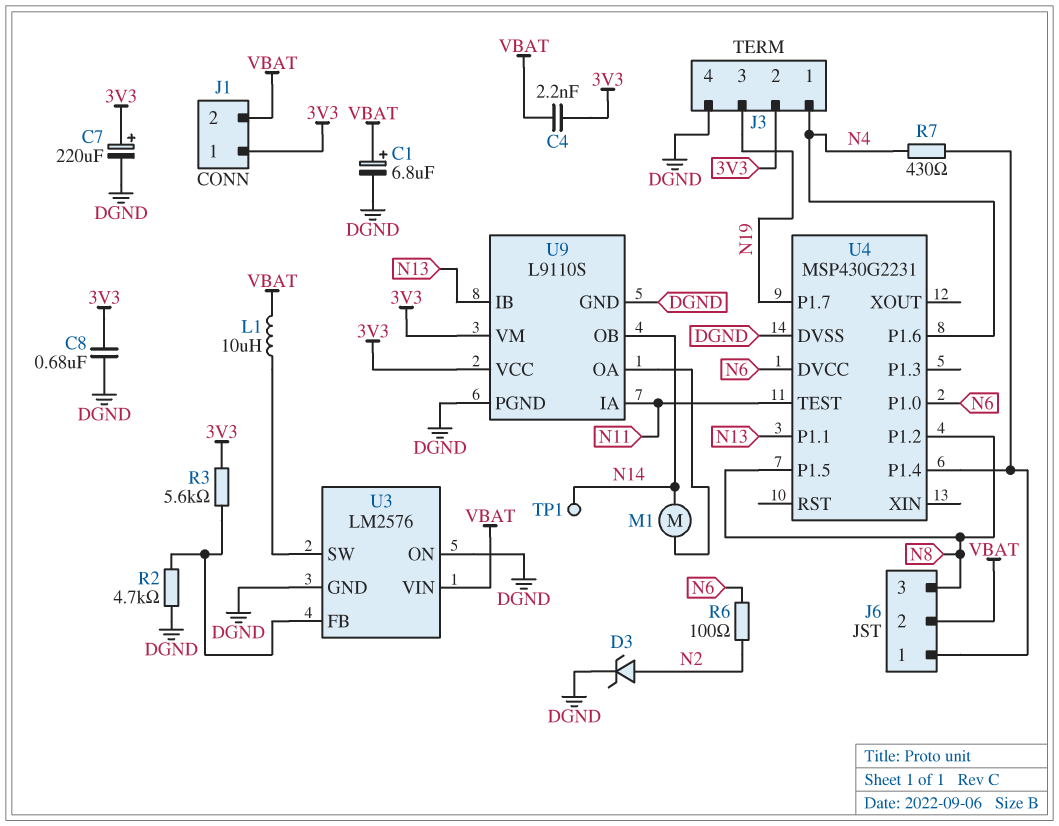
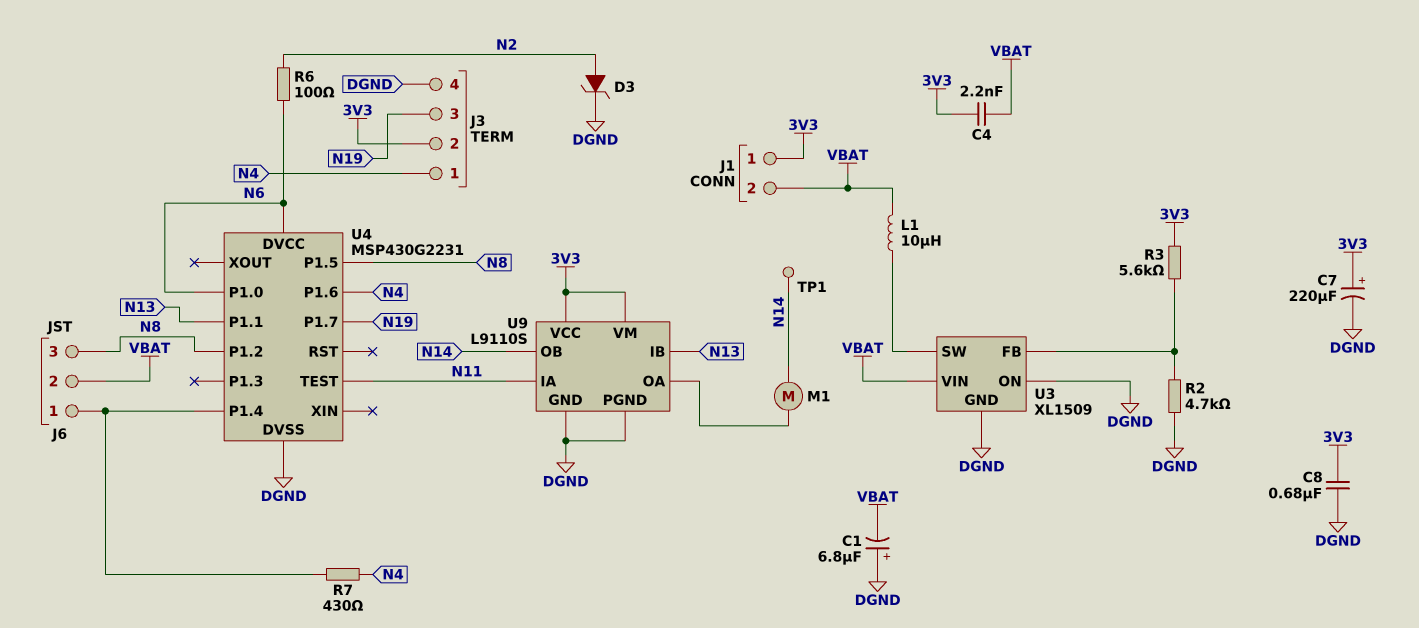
C1: 6.8uF (plus VBAT, minus DGND) -> 6.8uF (plus DGND, minus VBAT)
U3: LM2576 -> XL1509

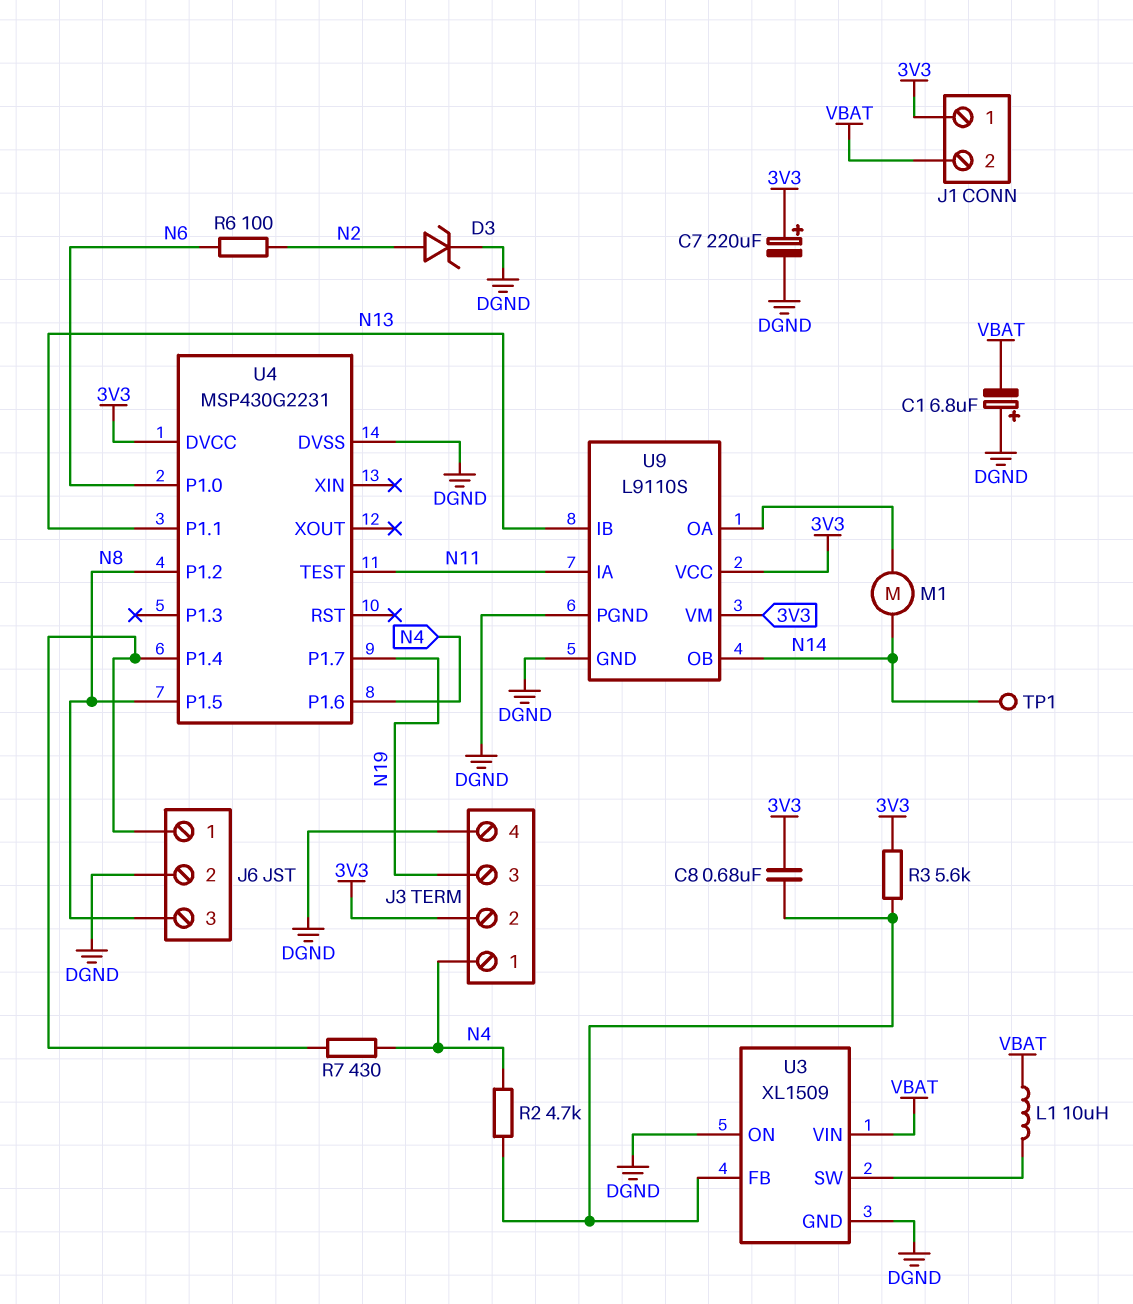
C4: 2.2nF (3V3, VBAT) -> none
C8: 680nF (3V3, DGND) -> 680nF (3V3, U3/FB)
J6 pin 2: VBAT -> DGND
R2: 4.7k (DGND, U3/FB) -> 4.7k (N4, U3/FB)
U4 pin DVCC: N6 -> 3V3

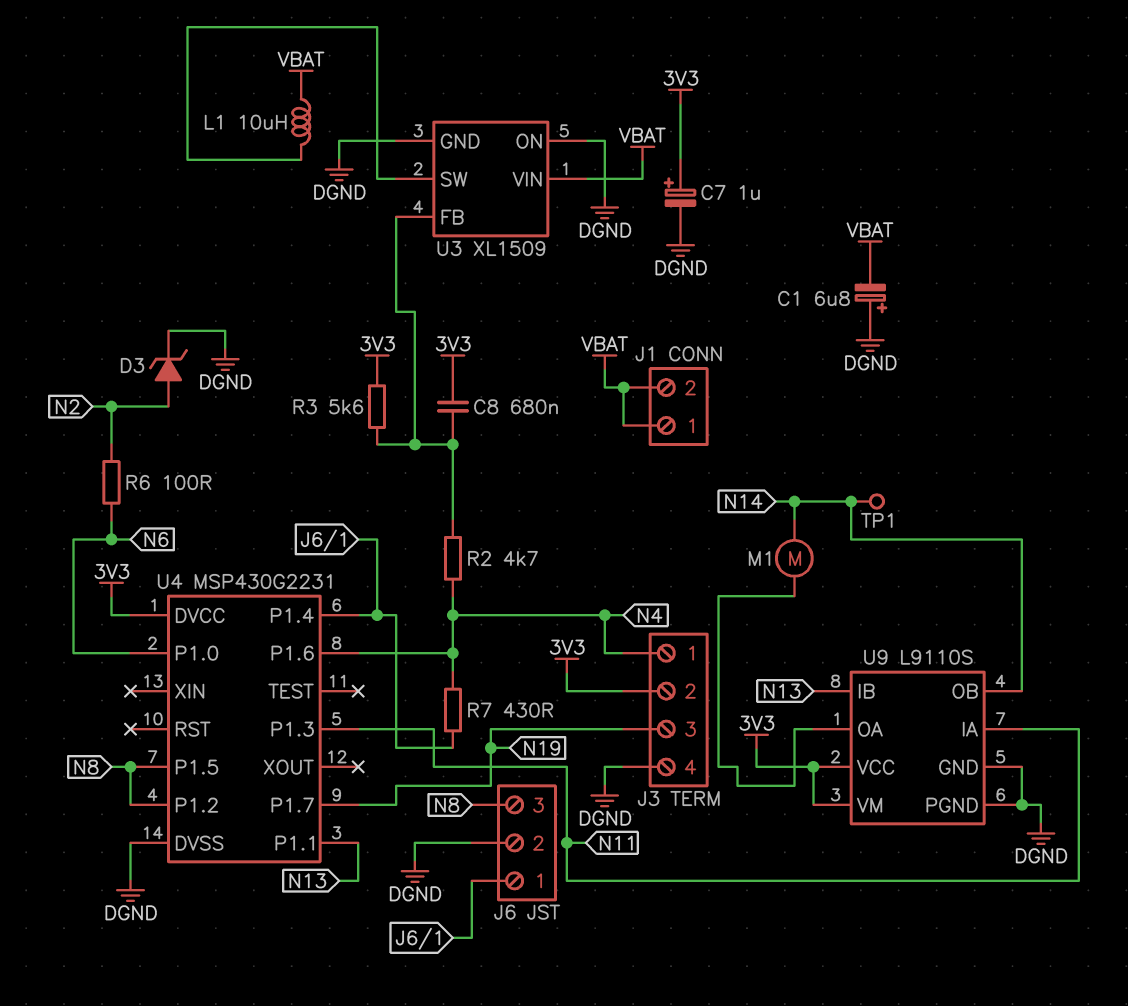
C7: 220uF (plus 3V3, minus DGND) -> 1uF (plus 3V3, minus DGND)
J1 pin 1: 3V3 -> VBAT
U4 pin P1.3: none -> N11
U4 pin TEST: N11 -> none

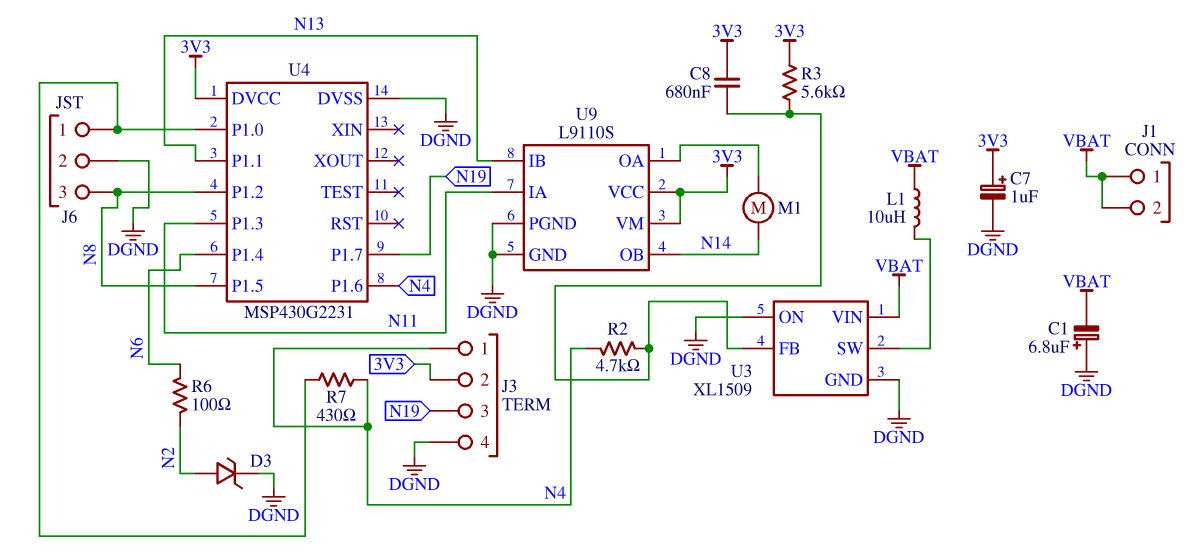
TP1: test point (N14) -> none
U4 pin P1.0: N6 -> J6/1
U4 pin P1.4: J6/1 -> N6

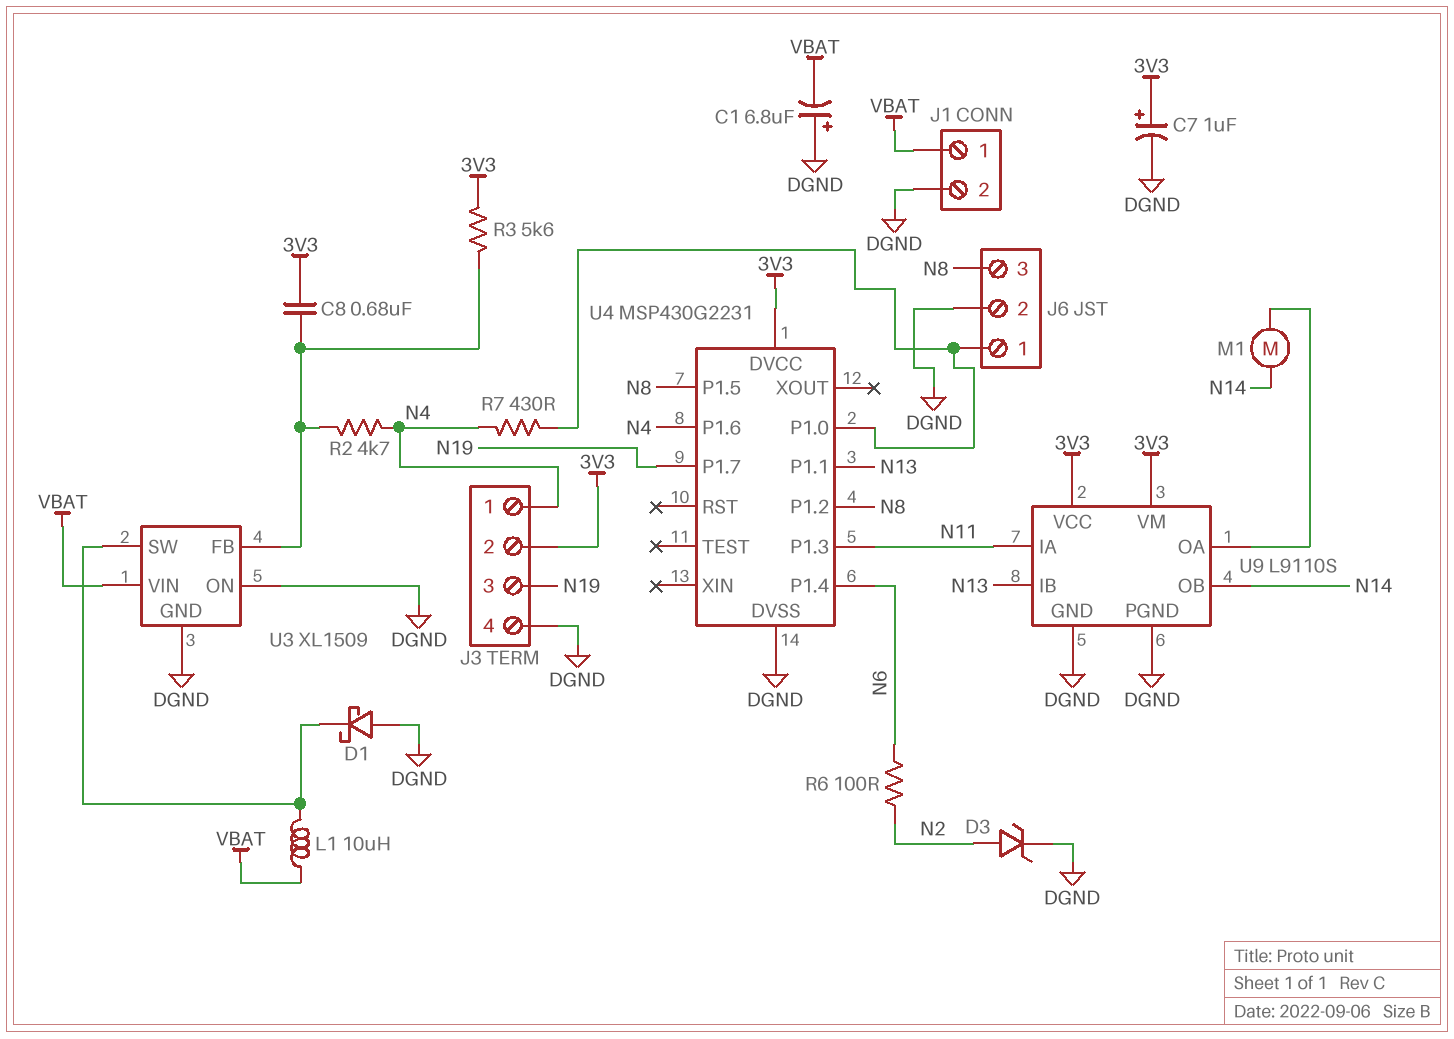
D1: none -> schottky (A DGND, K U3/SW)
J1 pin 2: VBAT -> DGND

